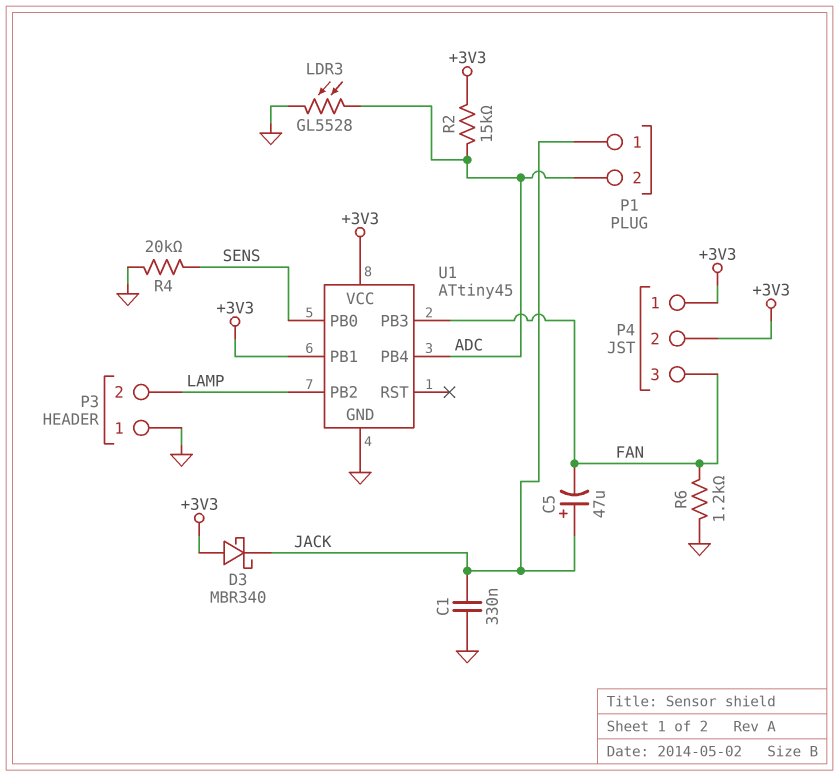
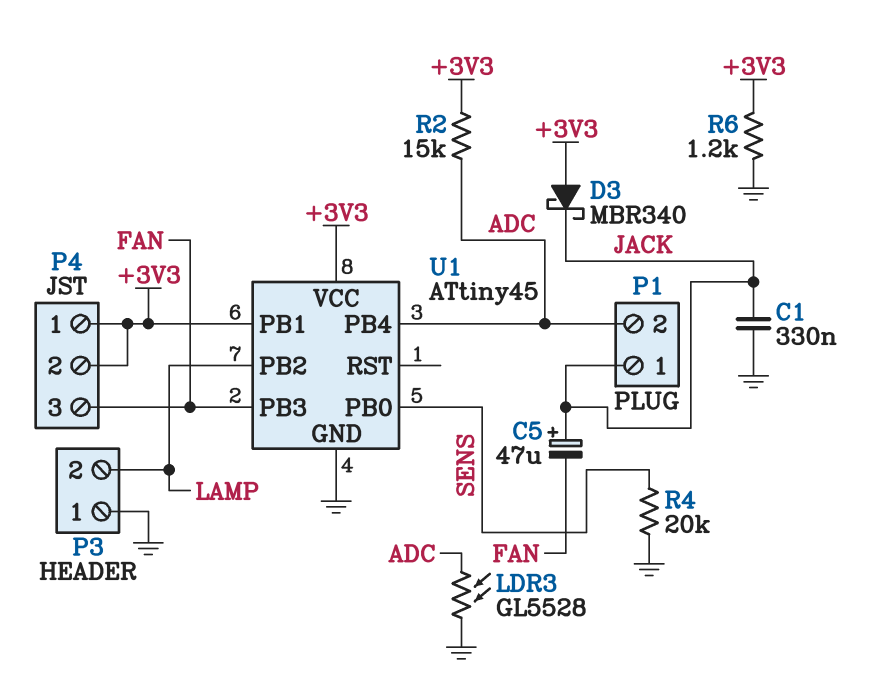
R6: 1.2k (FAN, GND) -> 1.2k (+3V3, GND)

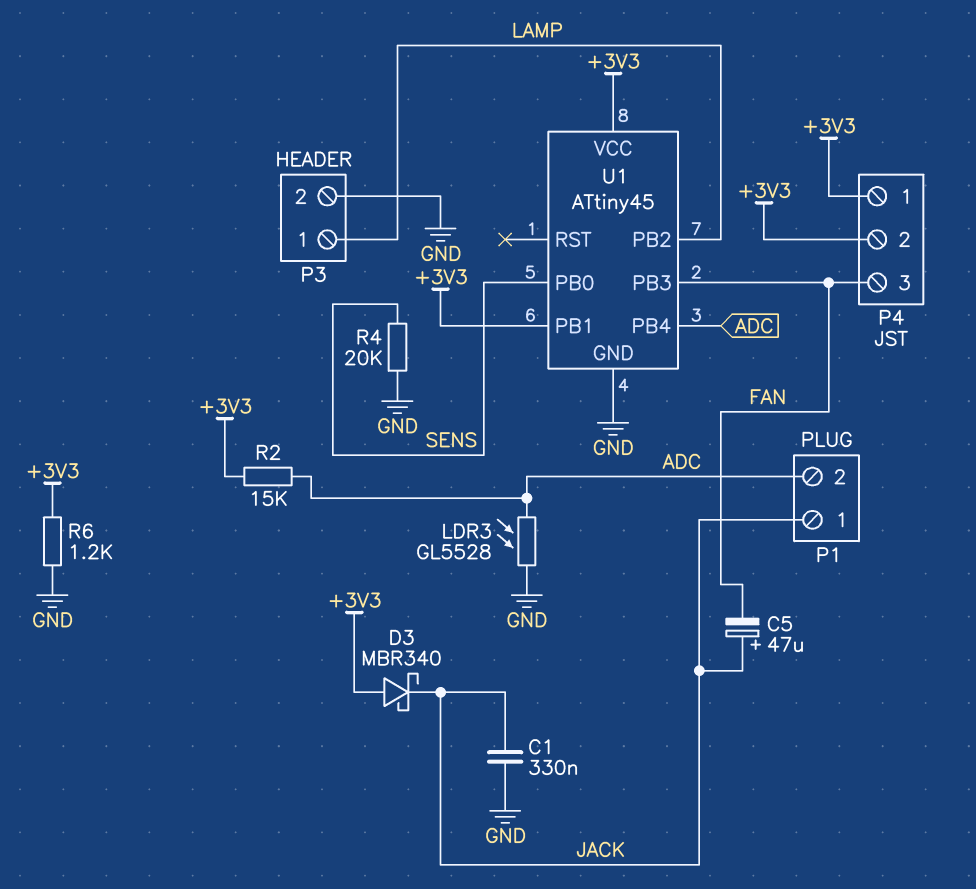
P3 pin 1: GND -> LAMP
P3 pin 2: LAMP -> GND

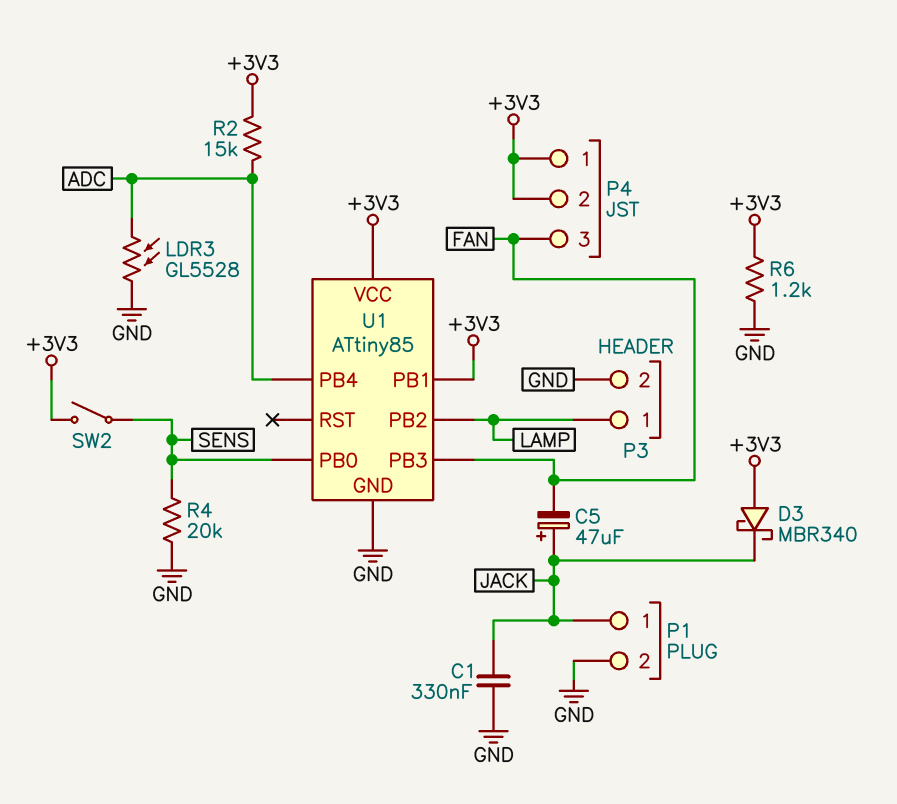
P1 pin 2: ADC -> GND
SW2: none -> switch (+3V3, SENS)
U1: ATtiny45 -> ATtiny85

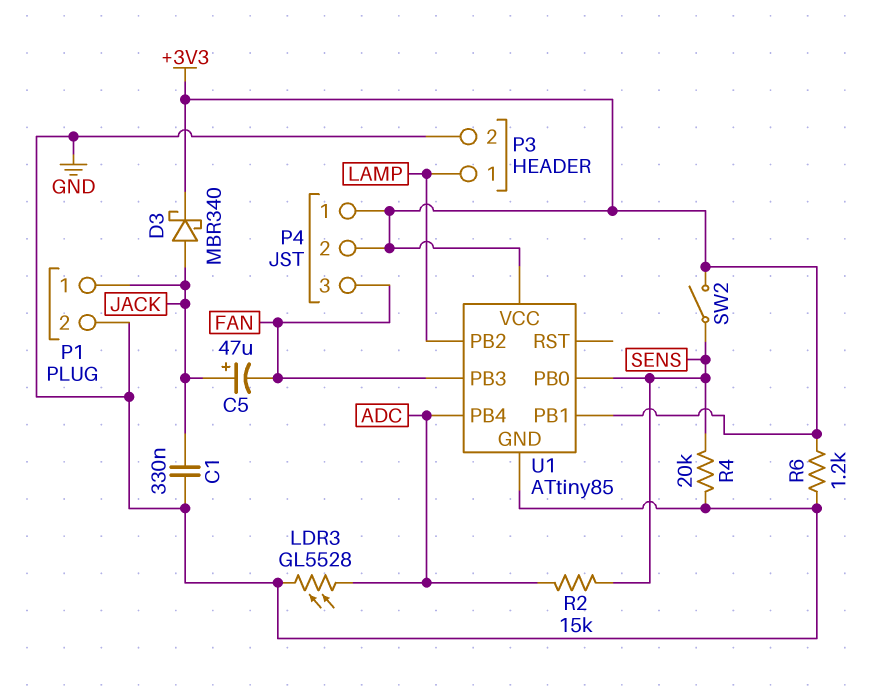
D3: schottky MBR340 (A +3V3, K JACK) -> schottky MBR340 (A JACK, K +3V3)
R2: 15k (+3V3, ADC) -> 15k (ADC, SENS)

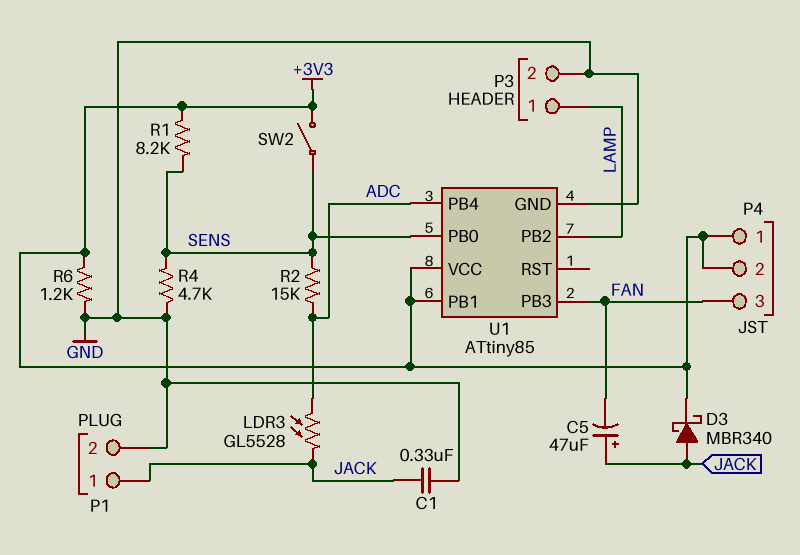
LDR3: GL5528 (ADC, GND) -> GL5528 (ADC, JACK)
R1: none -> 8.2k (+3V3, SENS)
R4: 20k (GND, SENS) -> 4.7k (GND, SENS)

